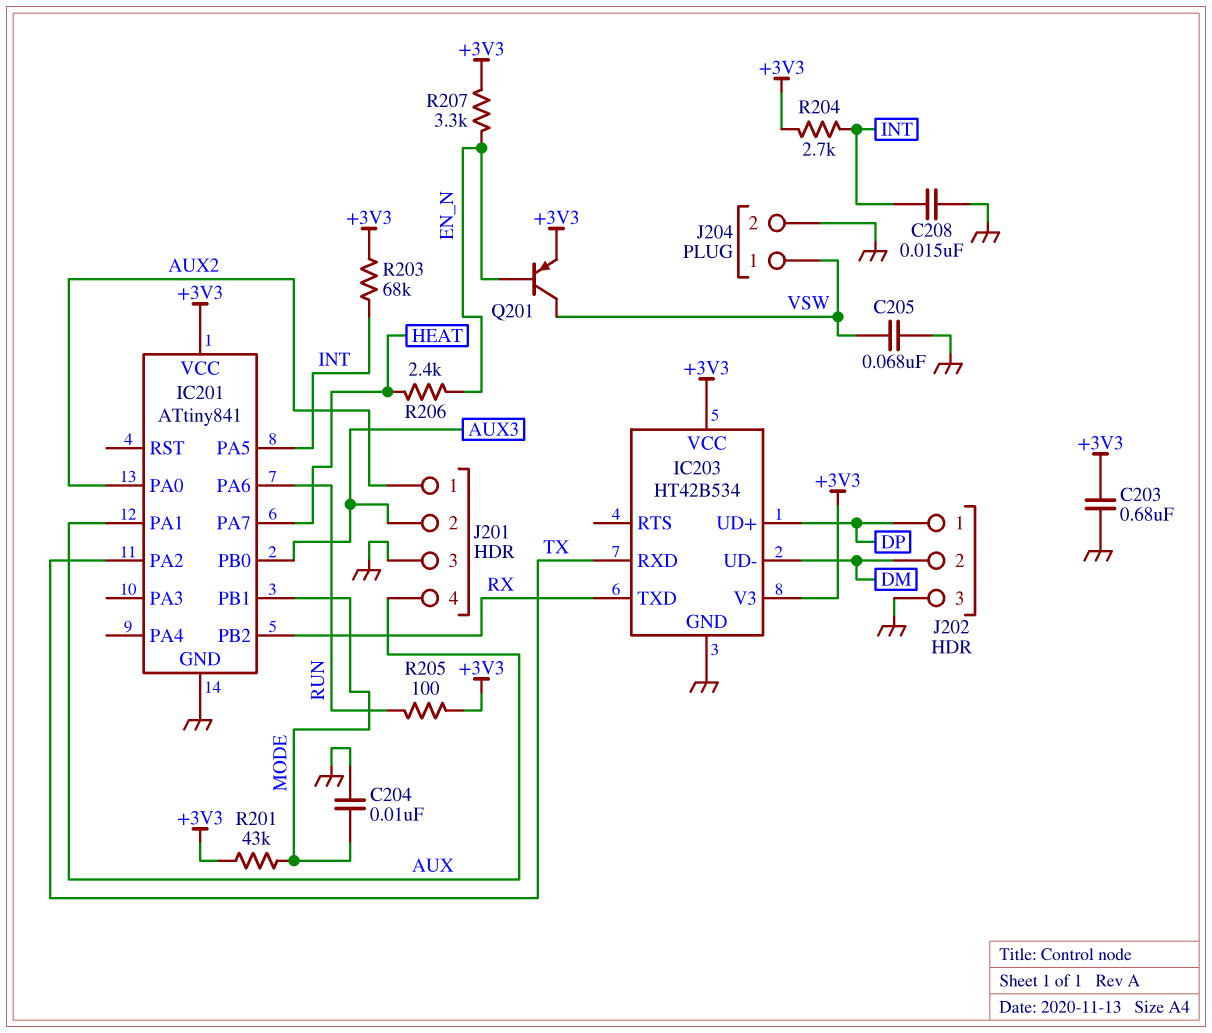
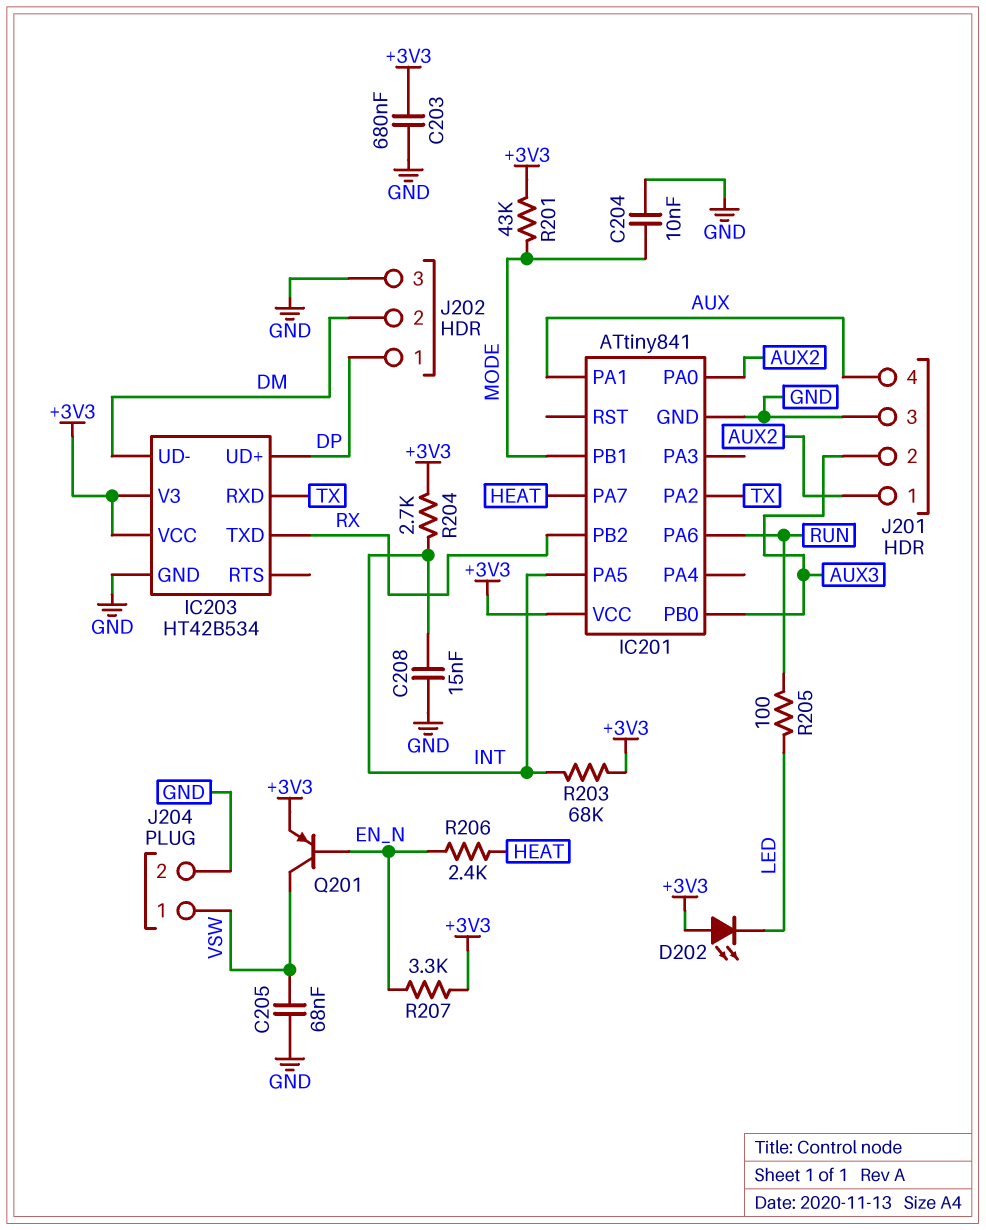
D202: none -> LED (A +3V3, K LED)
R205: 100 (+3V3, RUN) -> 100 (LED, RUN)

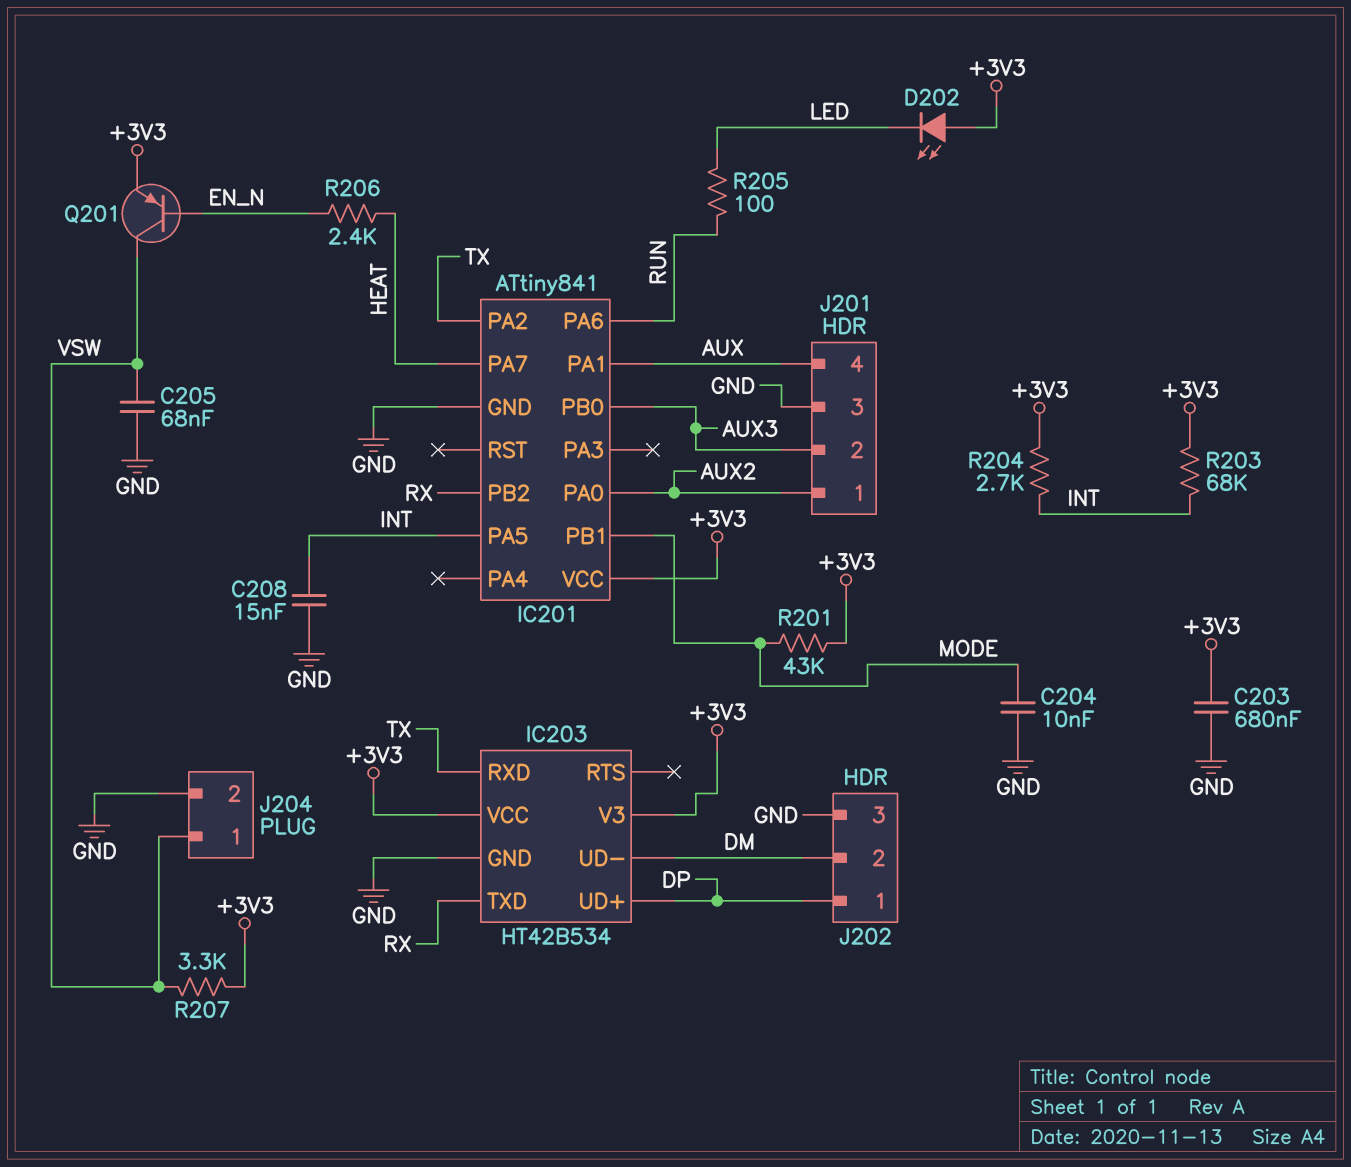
R207: 3.3k (+3V3, EN_N) -> 3.3k (+3V3, VSW)

